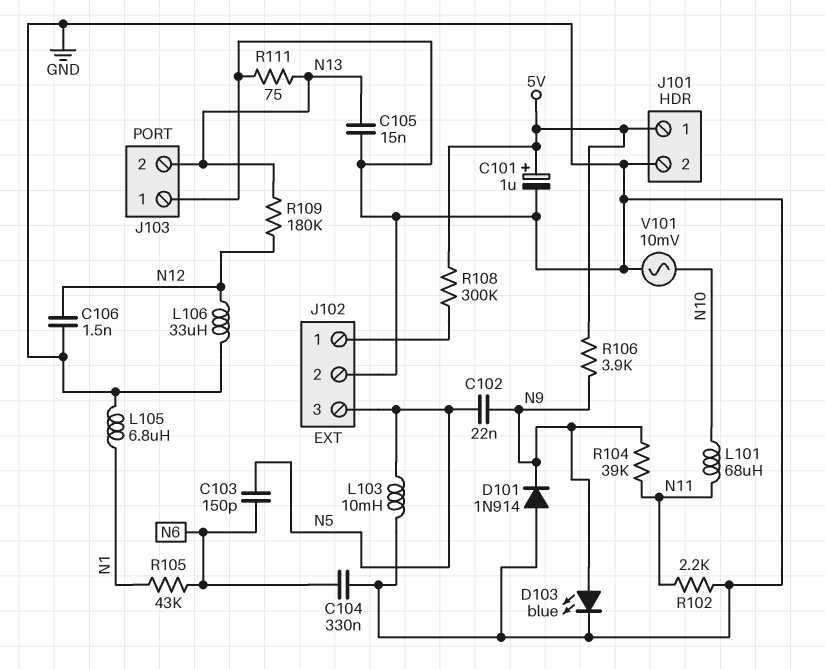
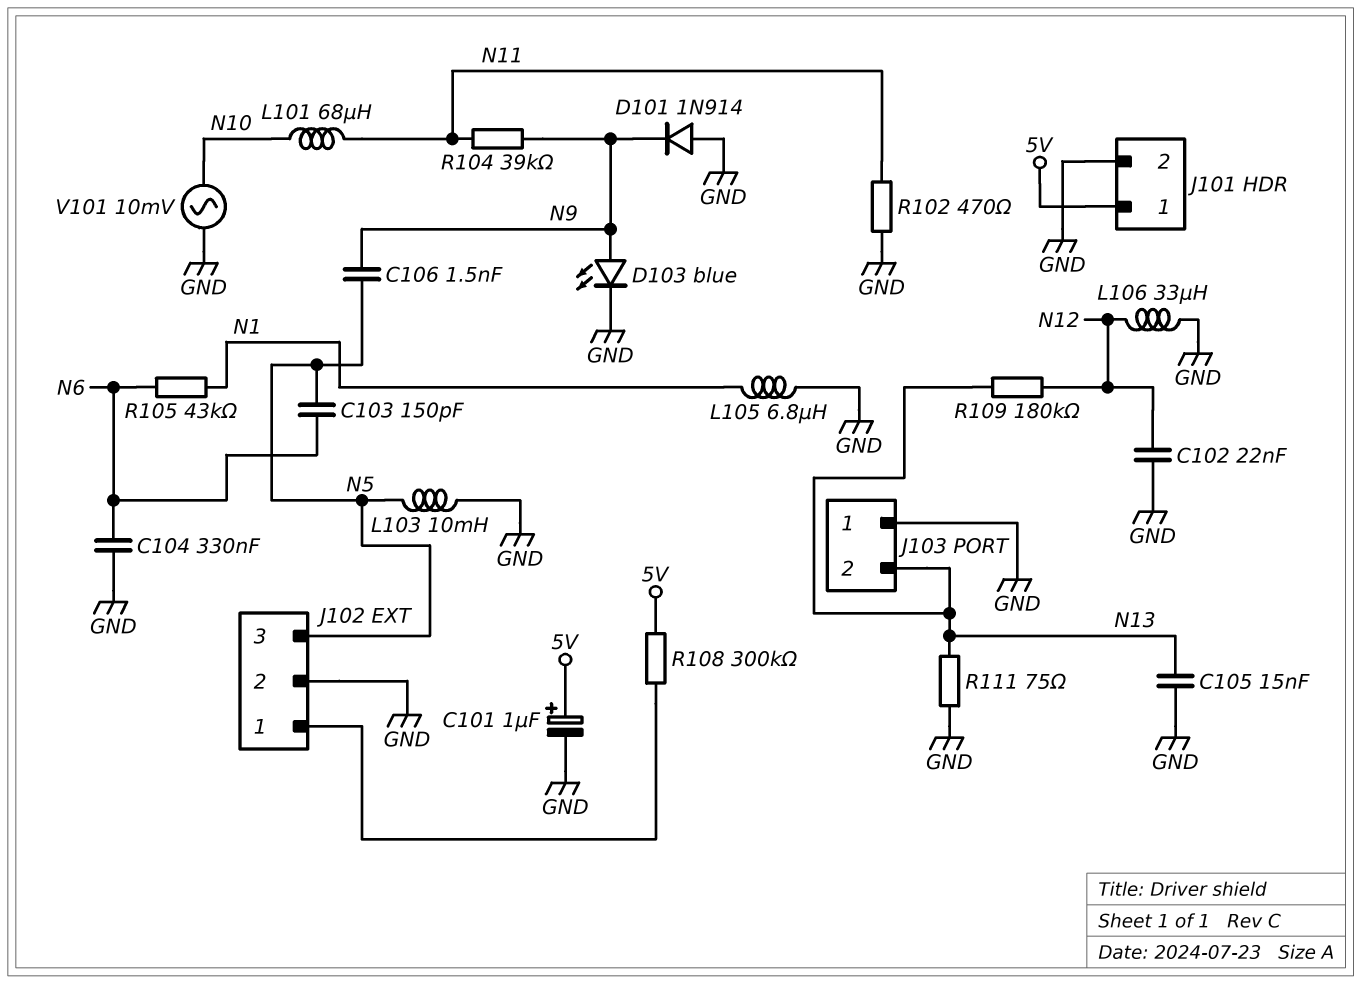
C102: 22nF (N5, N9) -> 22nF (GND, N12)
C106: 1.5nF (GND, N12) -> 1.5nF (N5, N9)
R102: 2.2k (GND, N11) -> 470 (GND, N11)
R106: 3.9k (5V, N9) -> none

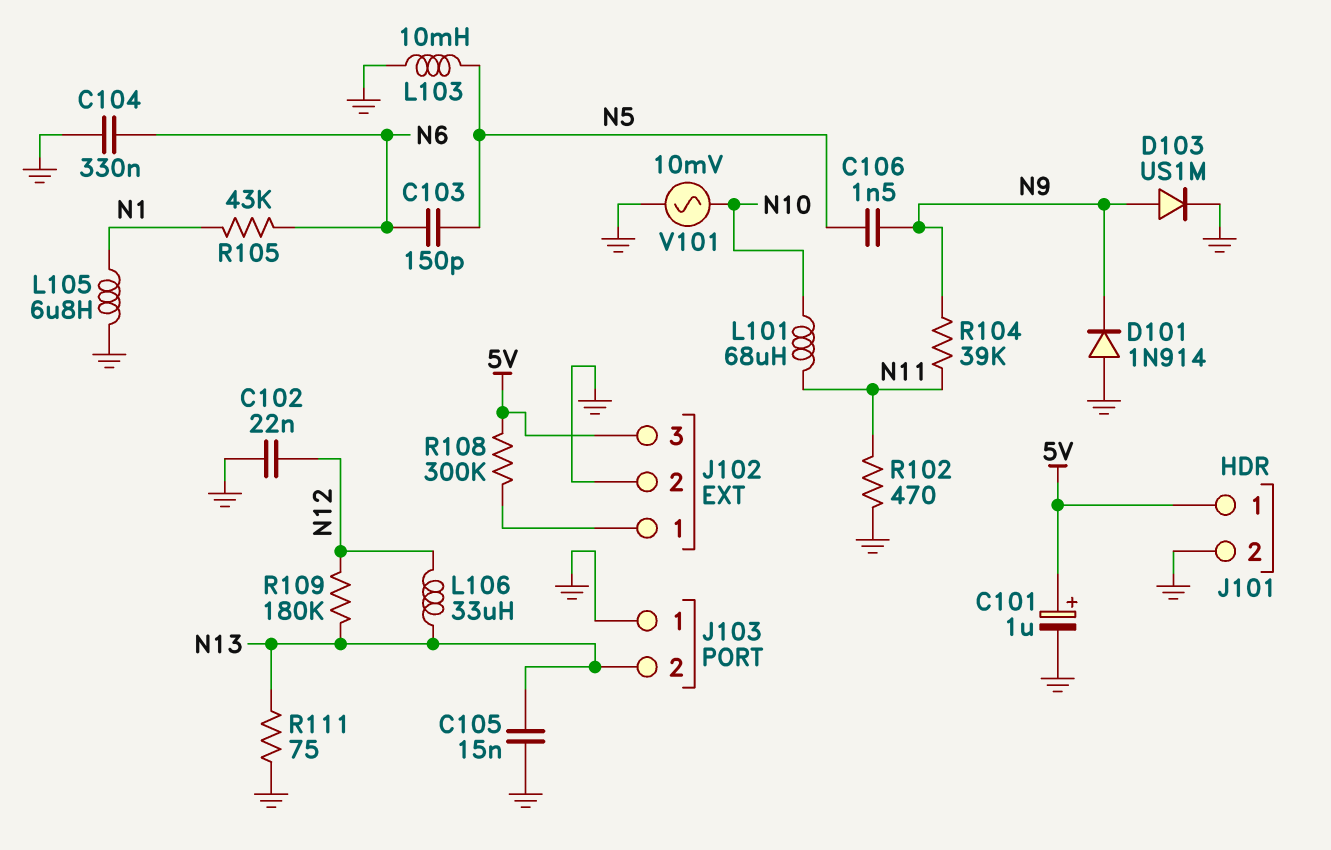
D103: LED blue (A N9, K GND) -> diode US1M (A N9, K GND)
J102 pin 3: N5 -> 5V
L106: 33uH (GND, N12) -> 33uH (N12, N13)

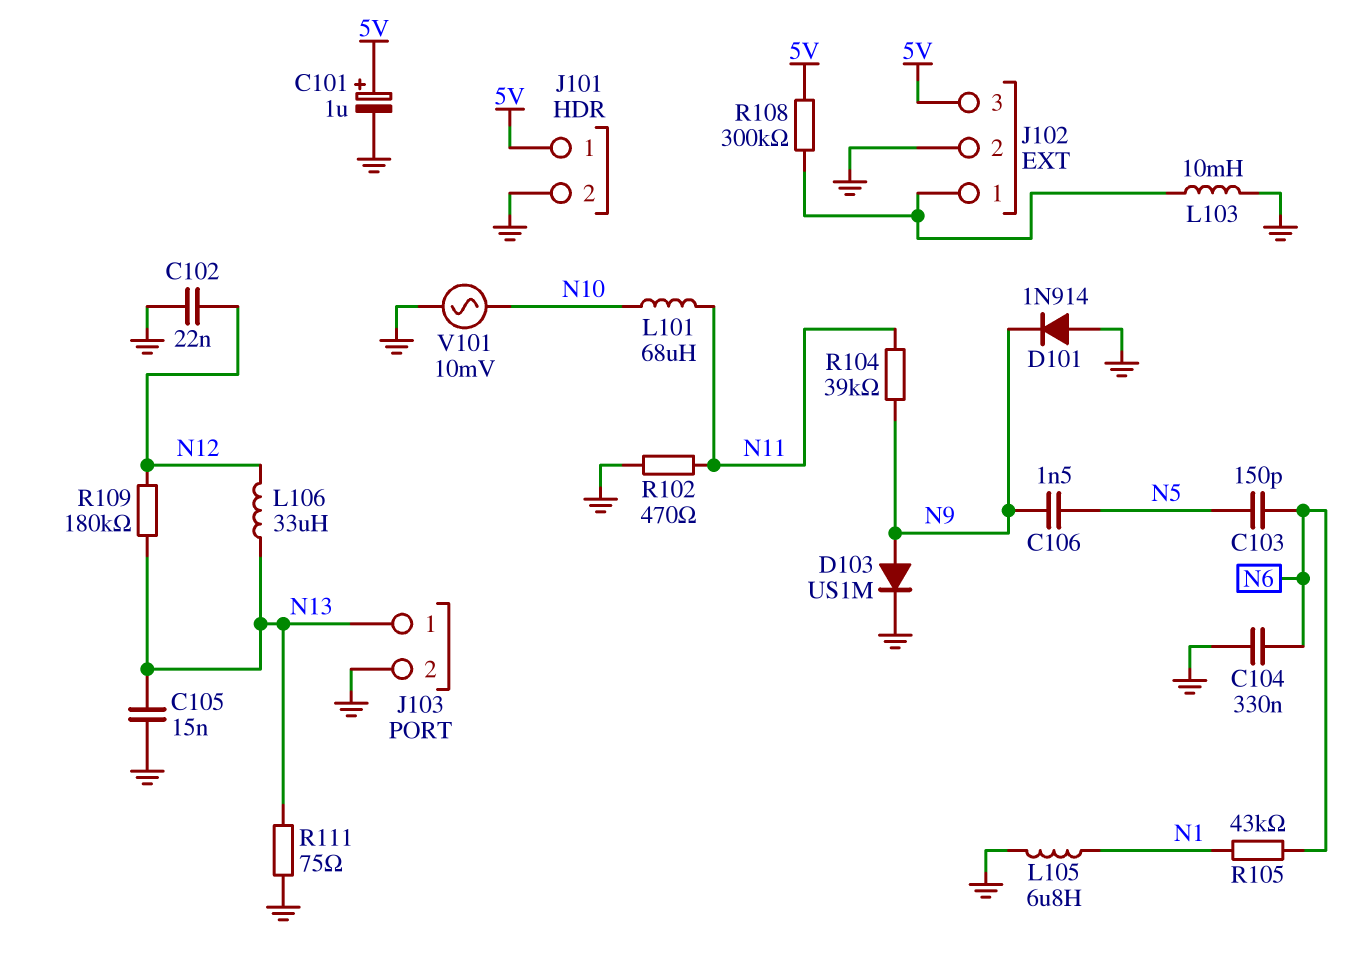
J103 pin 1: GND -> N13
J103 pin 2: N13 -> GND
L103: 10mH (GND, N5) -> 10mH (GND, J102/1)

